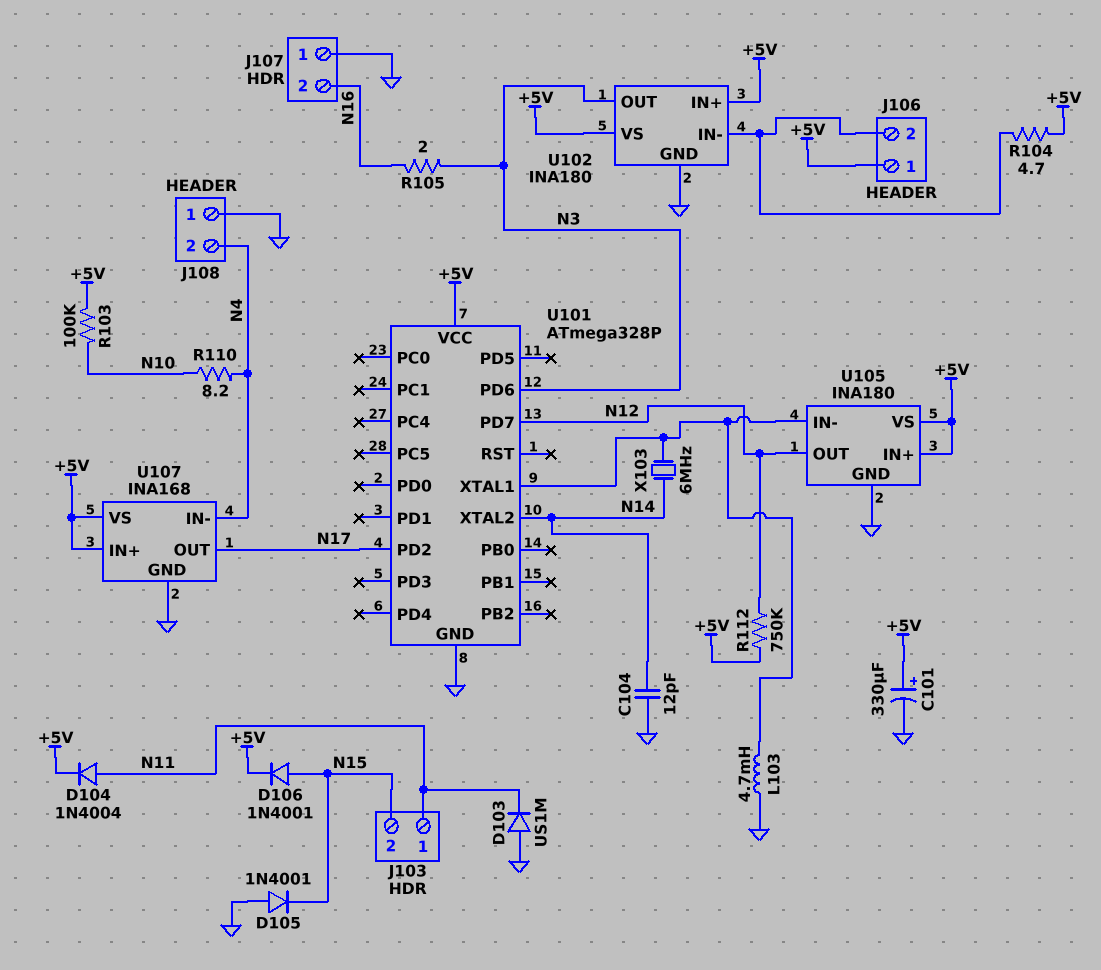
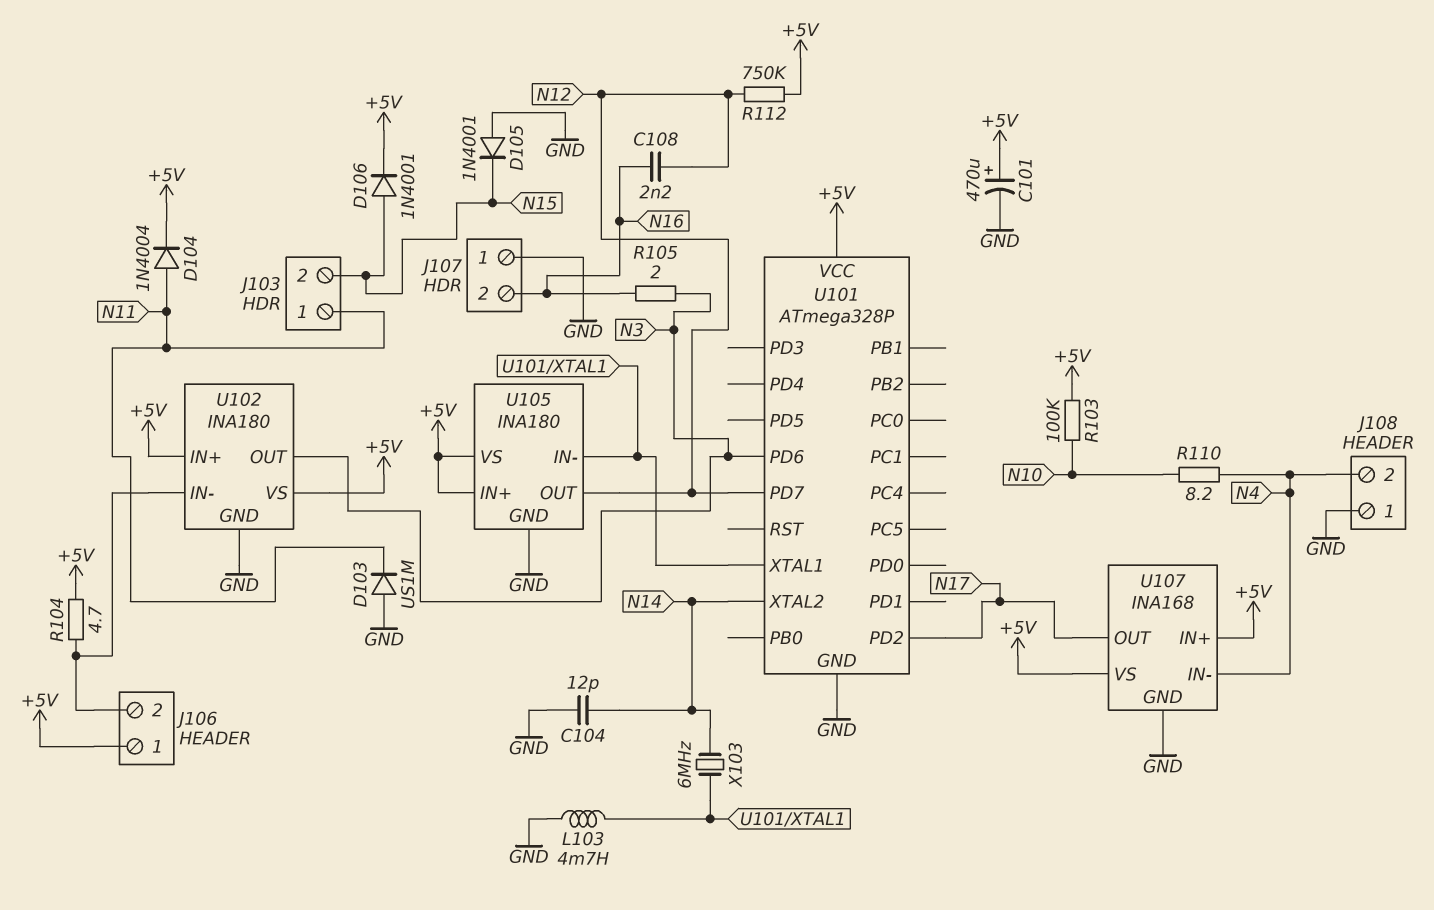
C101: 330uF (plus +5V, minus GND) -> 470uF (plus +5V, minus GND)
C108: none -> 2.2nF (N12, N16)

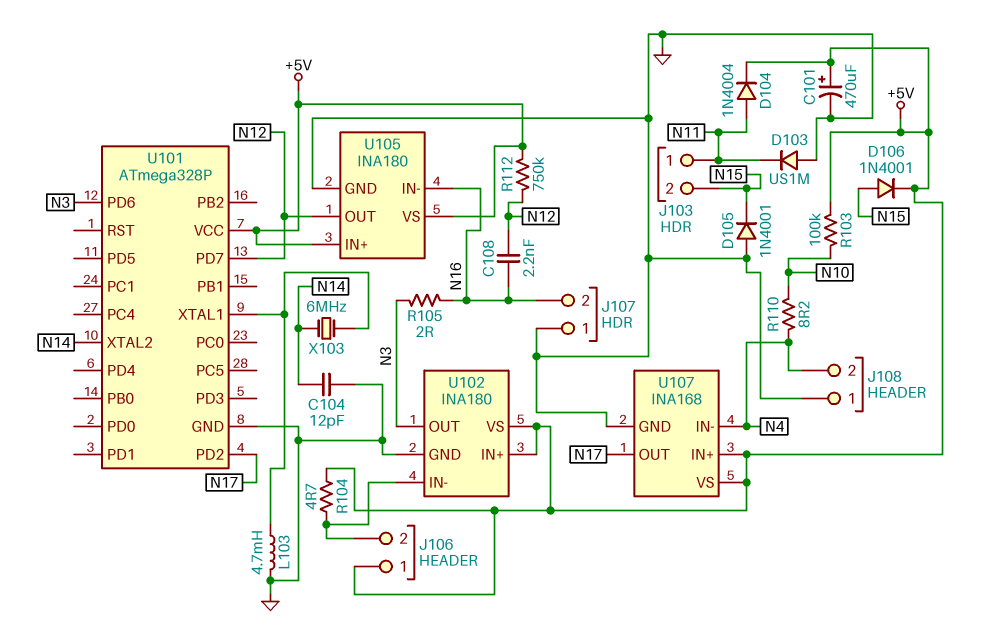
U105 pin IN-: U101/XTAL1 -> N16

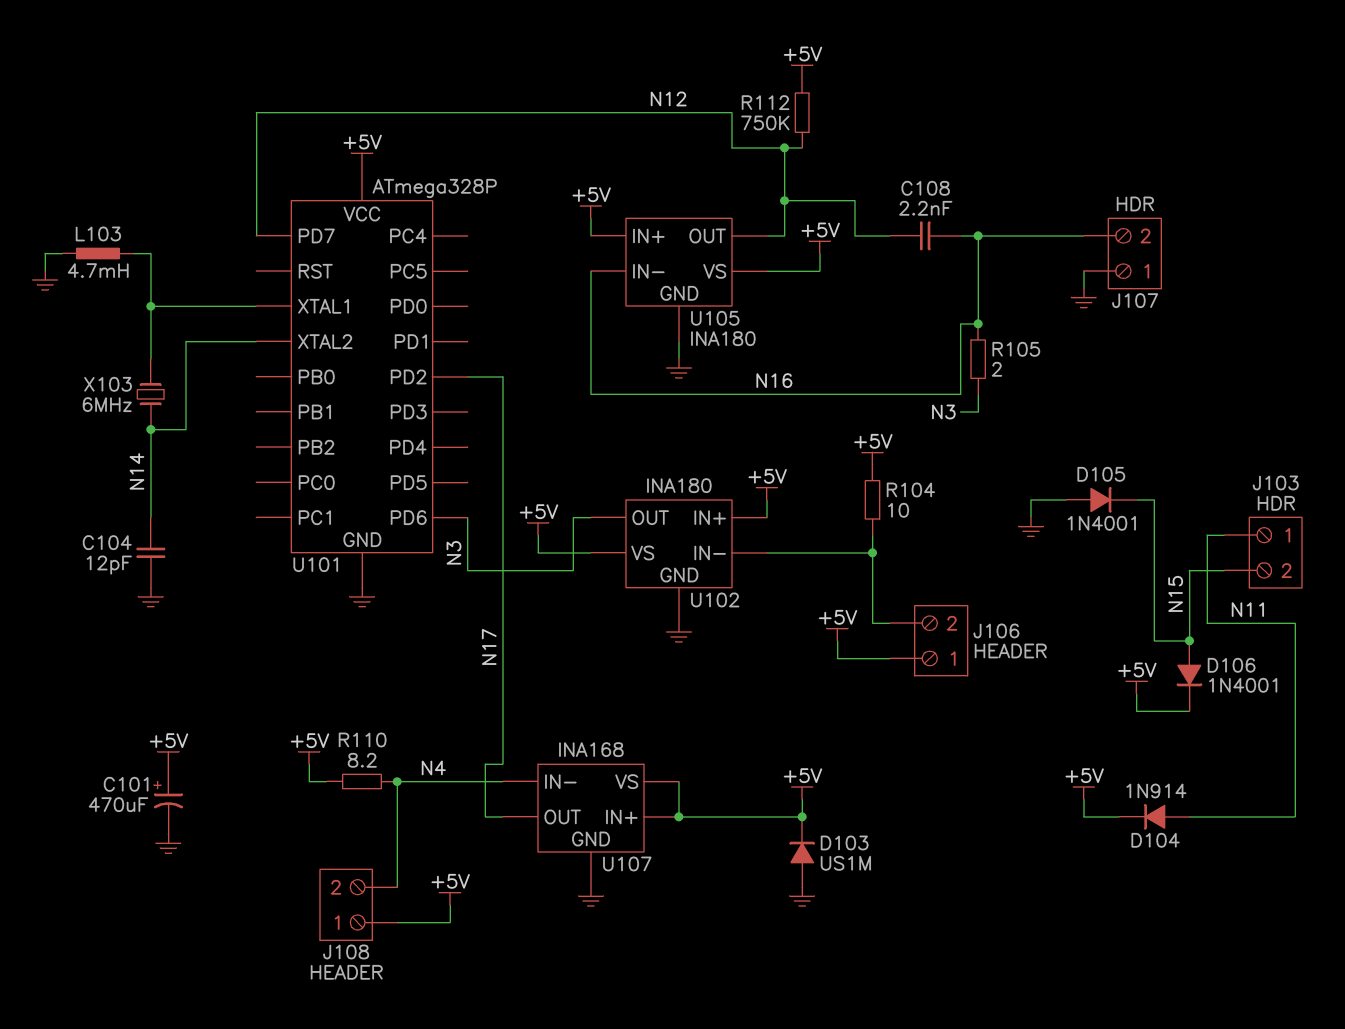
D103: diode US1M (A GND, K N11) -> diode US1M (A GND, K +5V)
D104: diode 1N4004 (A N11, K +5V) -> diode 1N914 (A N11, K +5V)
J108 pin 1: GND -> +5V
R103: 100k (+5V, N10) -> none
R104: 4.7 (+5V, J106/2) -> 10 (+5V, J106/2)
R110: 8.2 (N4, N10) -> 8.2 (+5V, N4)

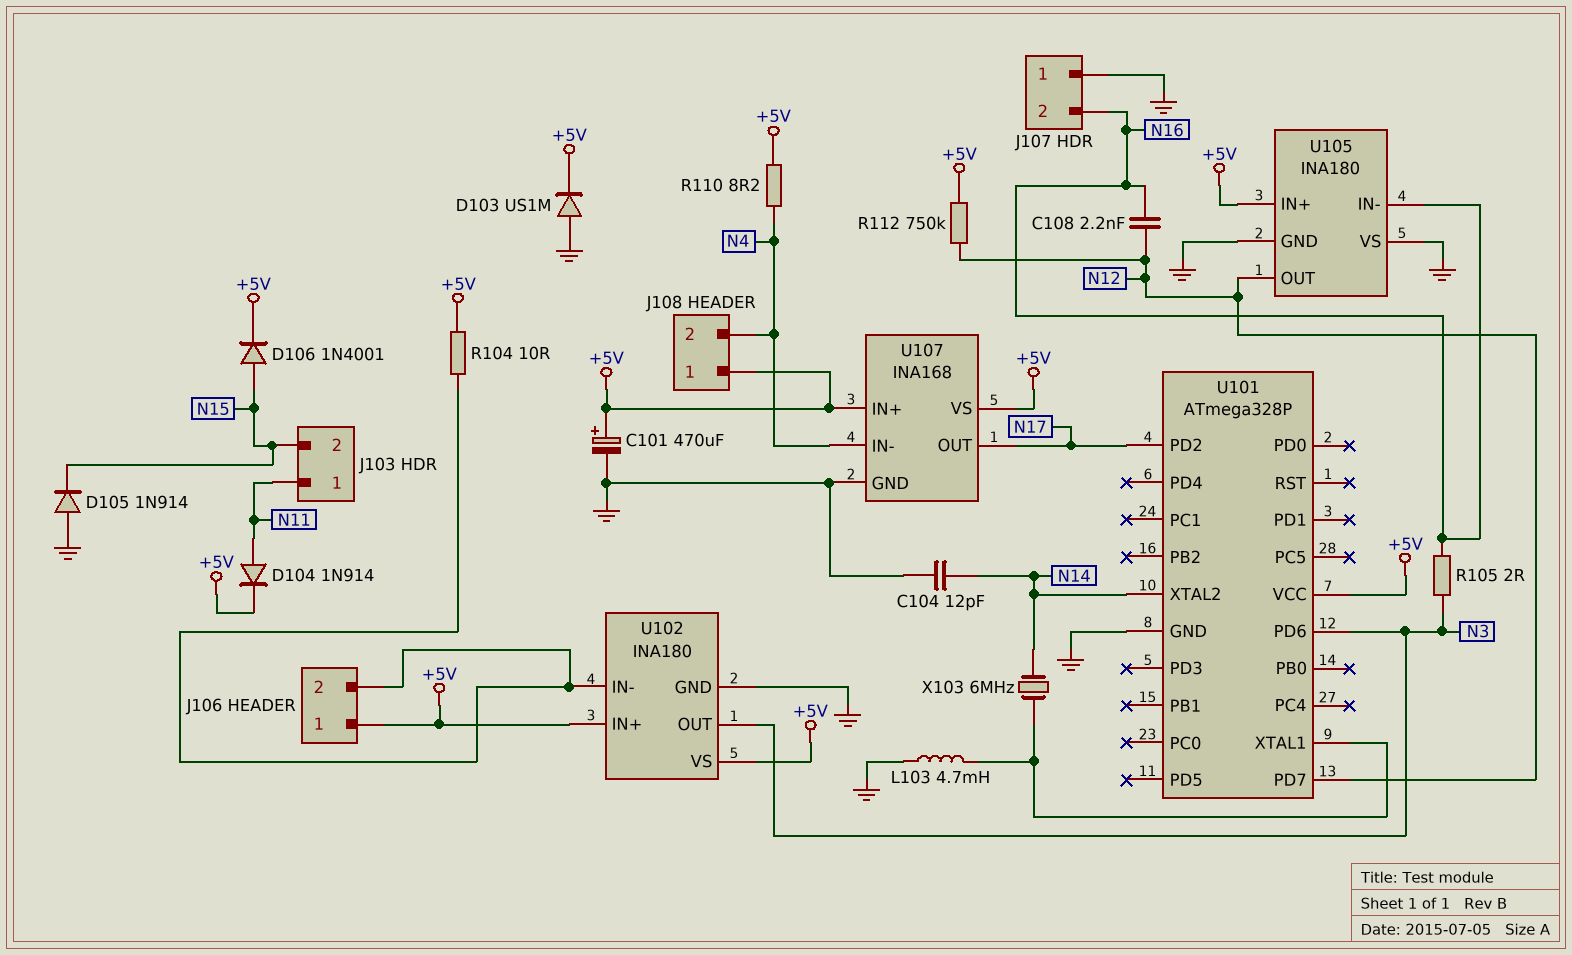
D105: diode 1N4001 (A GND, K N15) -> diode 1N914 (A GND, K N15)
U105 pin VS: +5V -> GND

